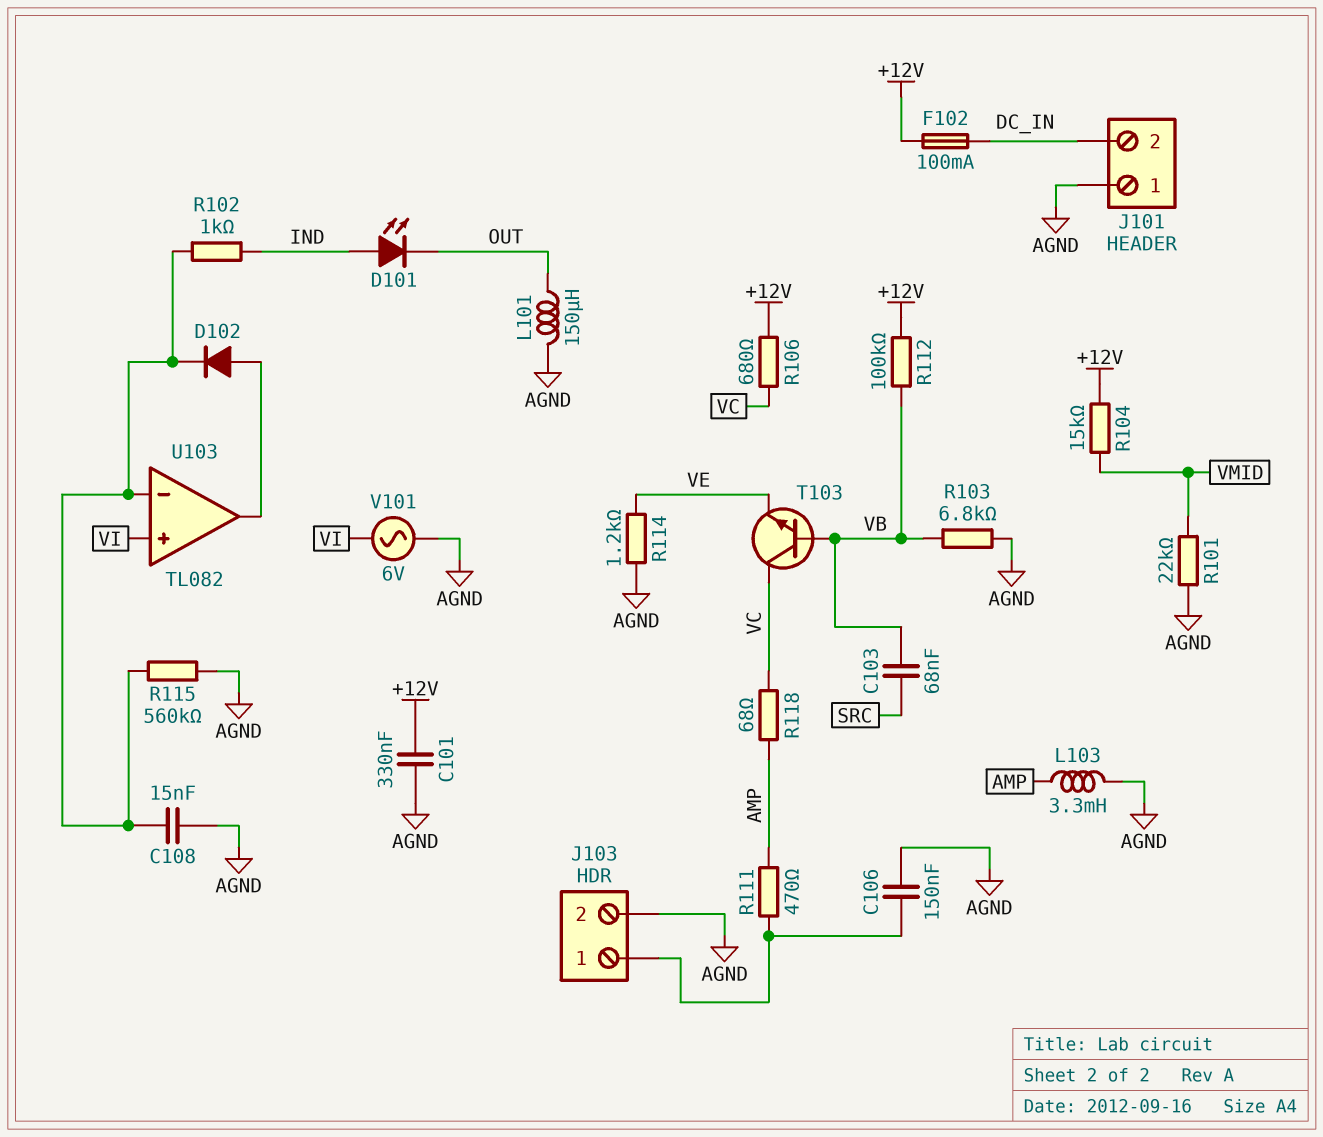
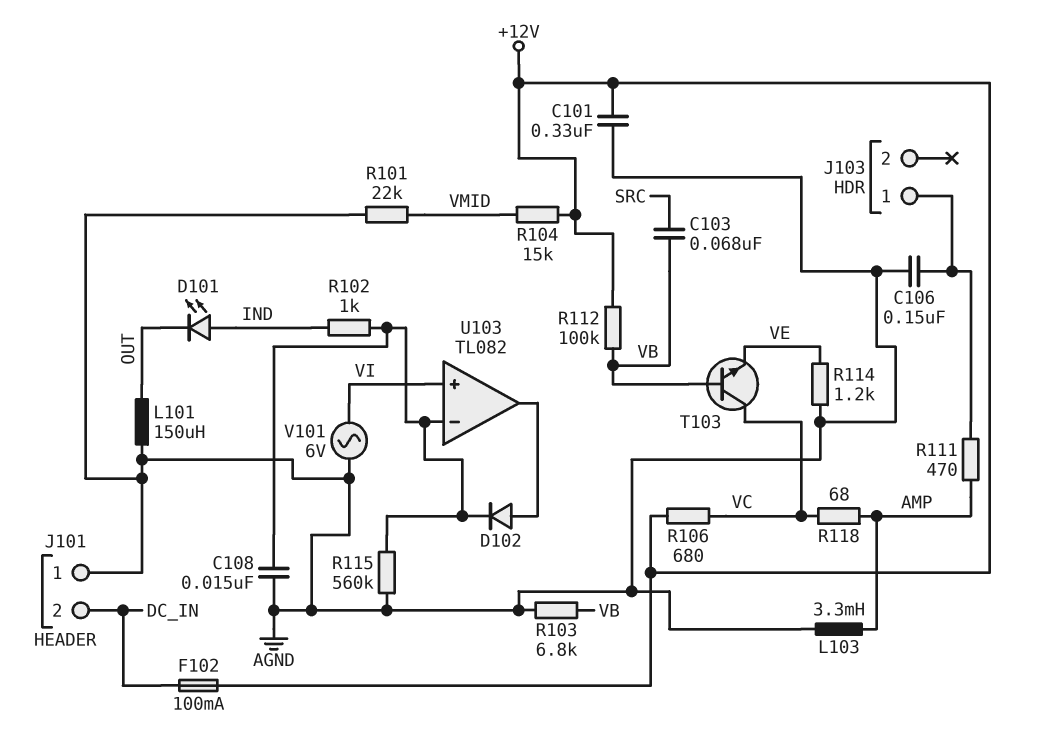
J103 pin 2: AGND -> none

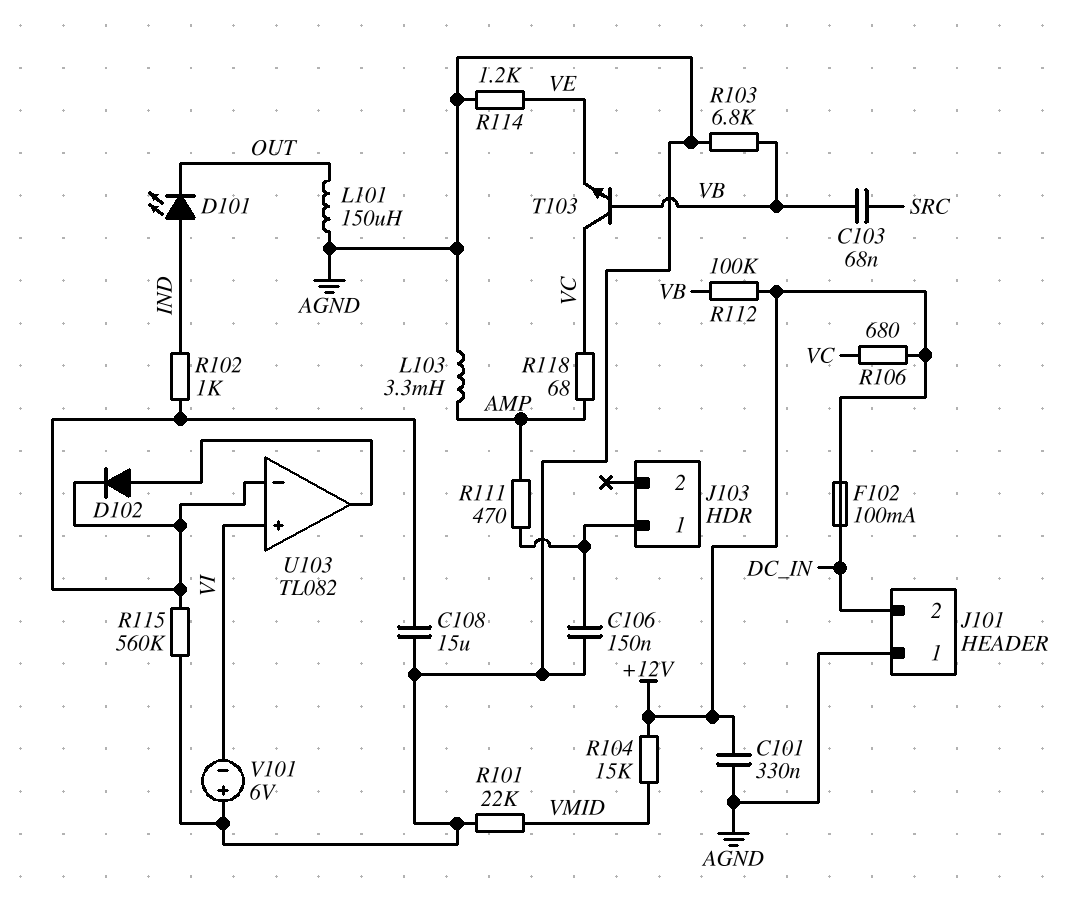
C108: 15nF (AGND, U103/in-) -> 15uF (AGND, U103/in-)
V101: AC 6V (AGND, VI) -> 6V (plus AGND, minus VI)

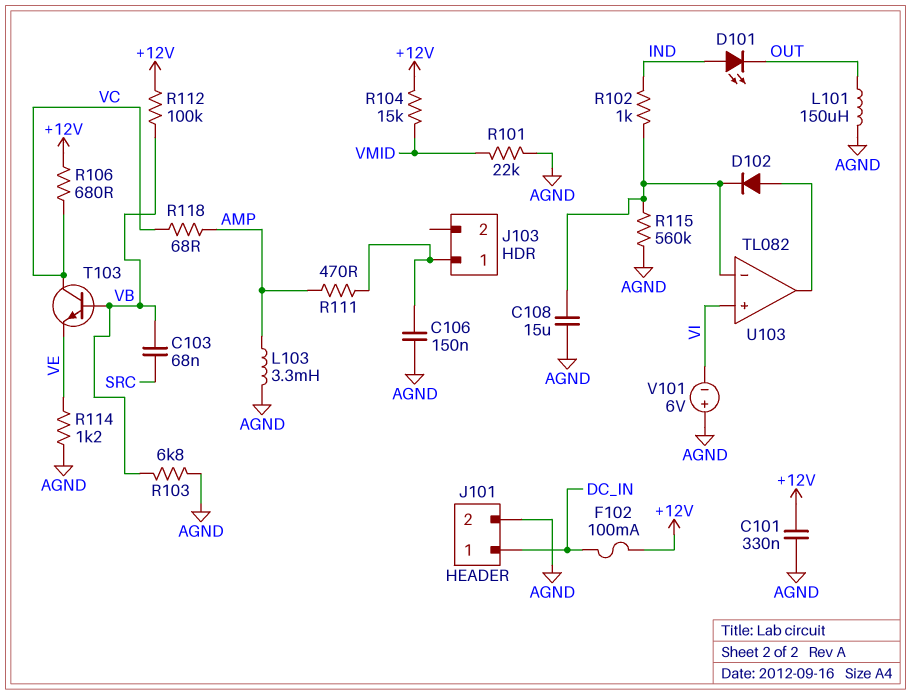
J101 pin 1: AGND -> DC_IN
J101 pin 2: DC_IN -> AGND

